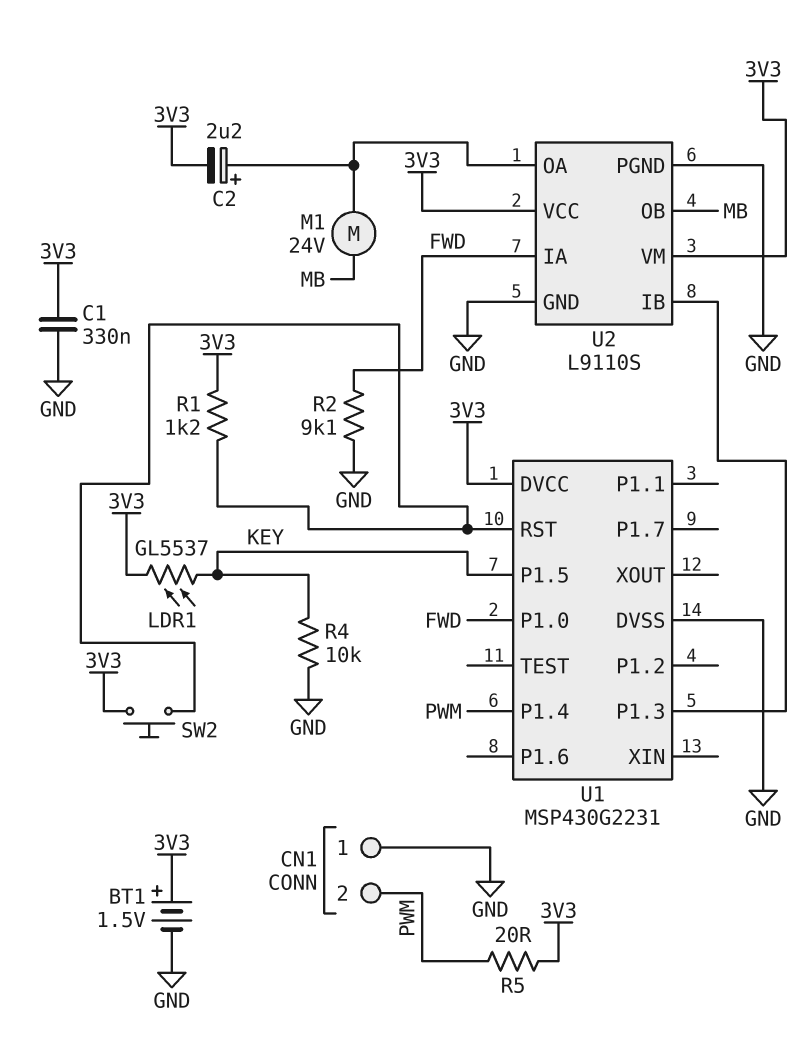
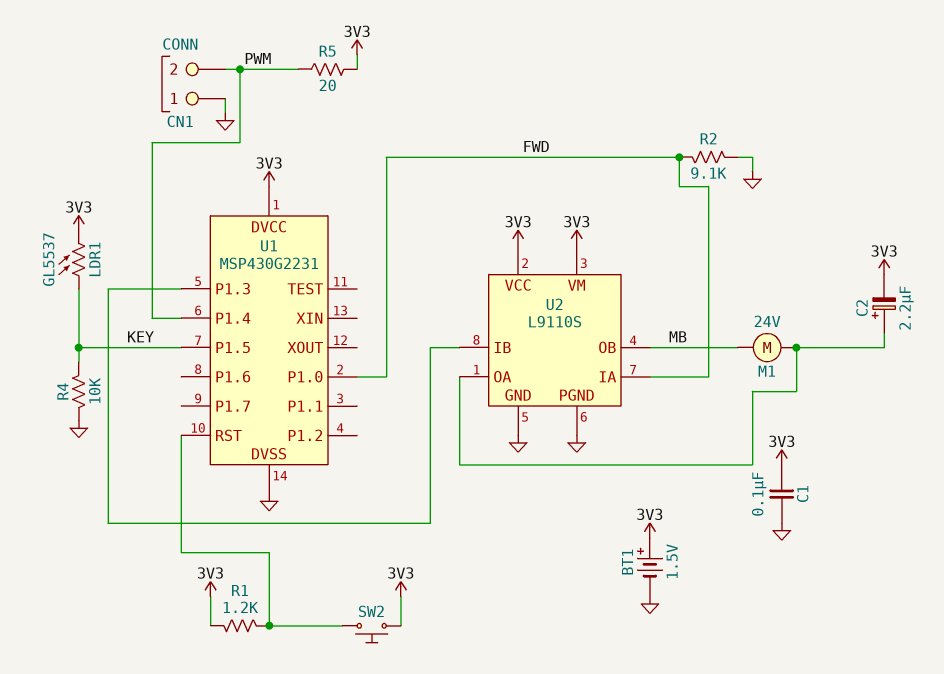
C1: 330nF (3V3, GND) -> 100nF (3V3, GND)

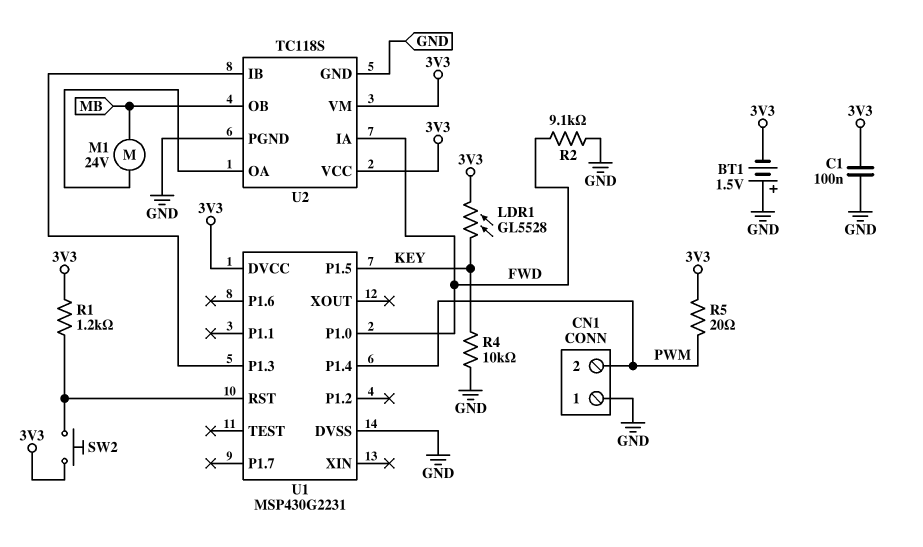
BT1: 1.5V (plus 3V3, minus GND) -> 1.5V (plus GND, minus 3V3)
C2: 2.2uF (plus U2/OA, minus 3V3) -> none
LDR1: GL5537 (3V3, KEY) -> GL5528 (3V3, KEY)
U2: L9110S -> TC118S

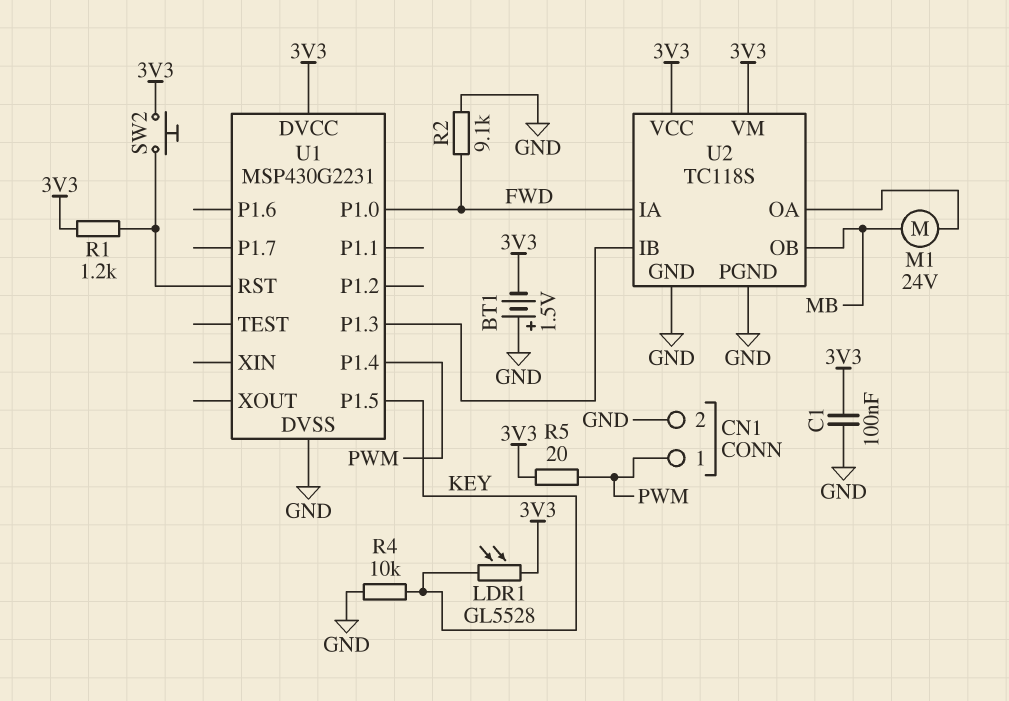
CN1 pin 1: GND -> PWM
CN1 pin 2: PWM -> GND

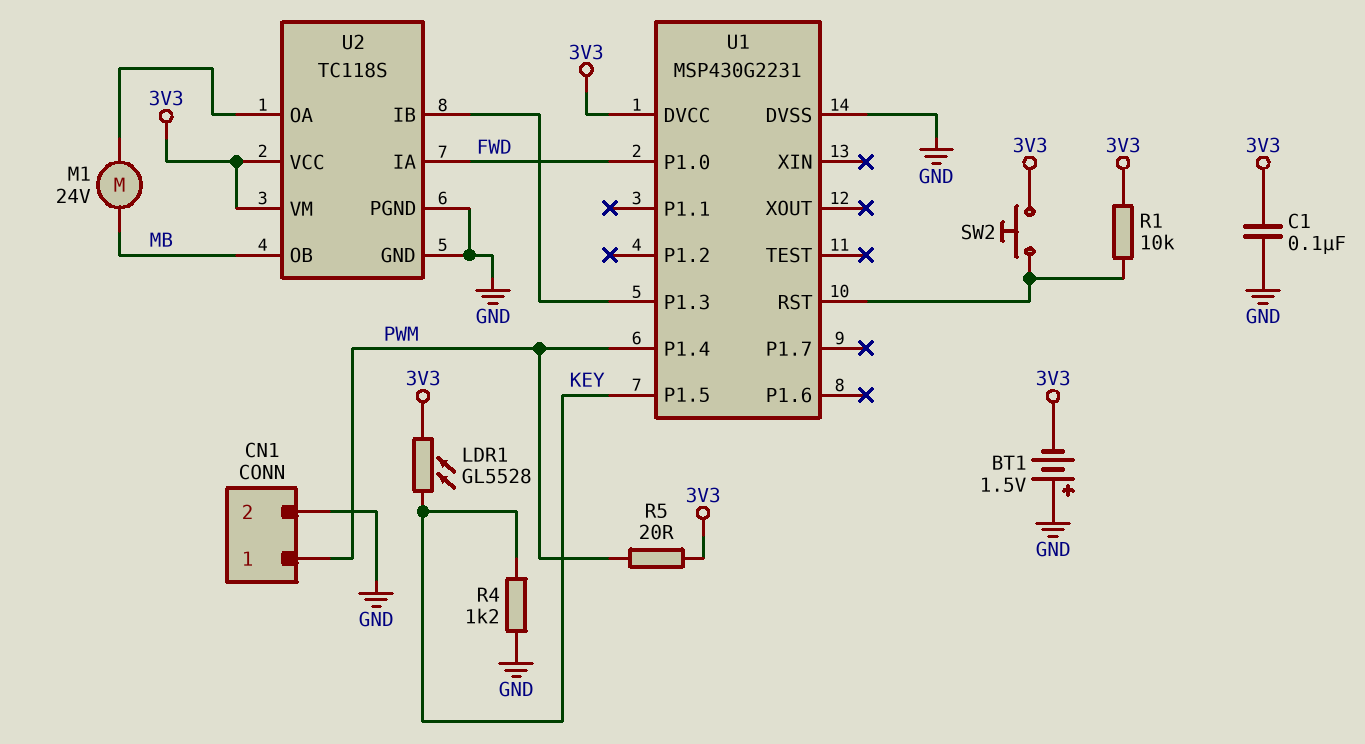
R1: 1.2k (3V3, U1/RST) -> 10k (3V3, U1/RST)
R2: 9.1k (FWD, GND) -> none
R4: 10k (GND, KEY) -> 1.2k (GND, KEY)

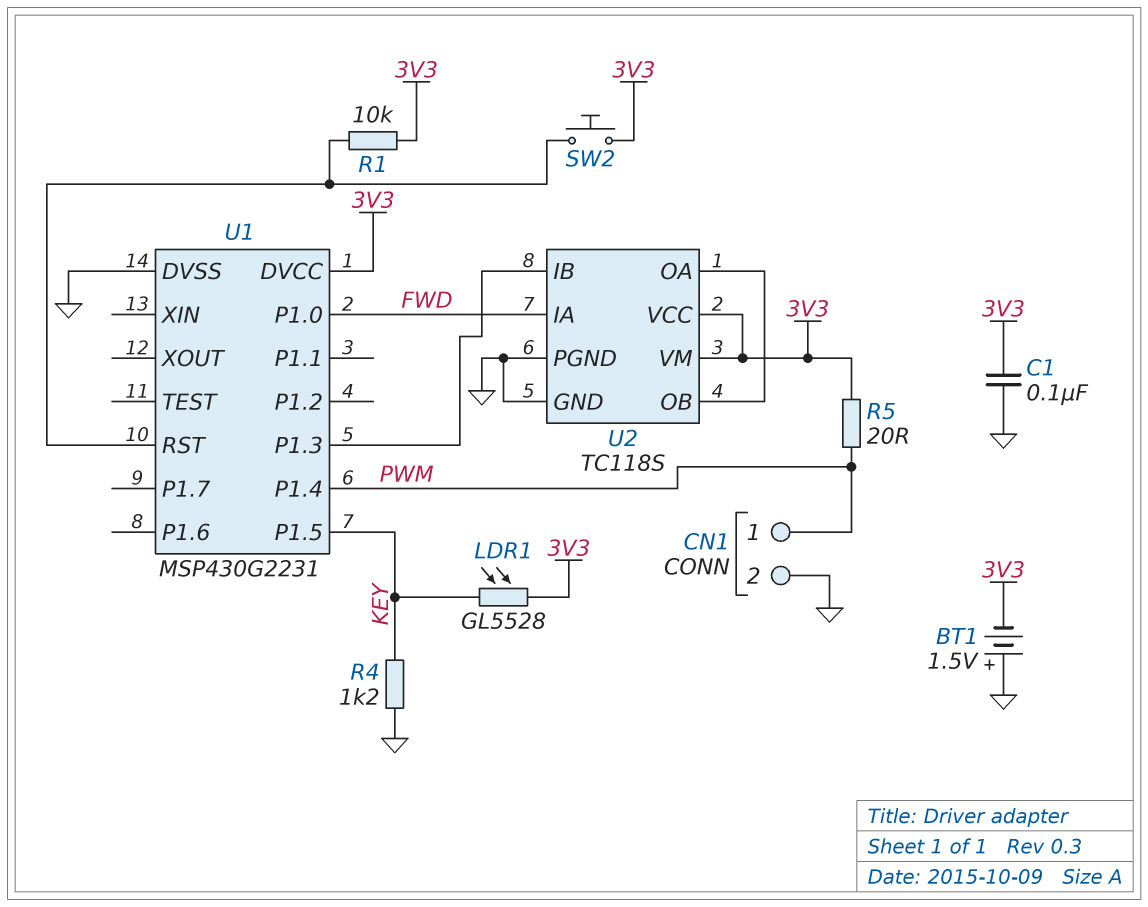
M1: motor 24V (MB, U2/OA) -> none
U2 pin OB: MB -> U2/OA

